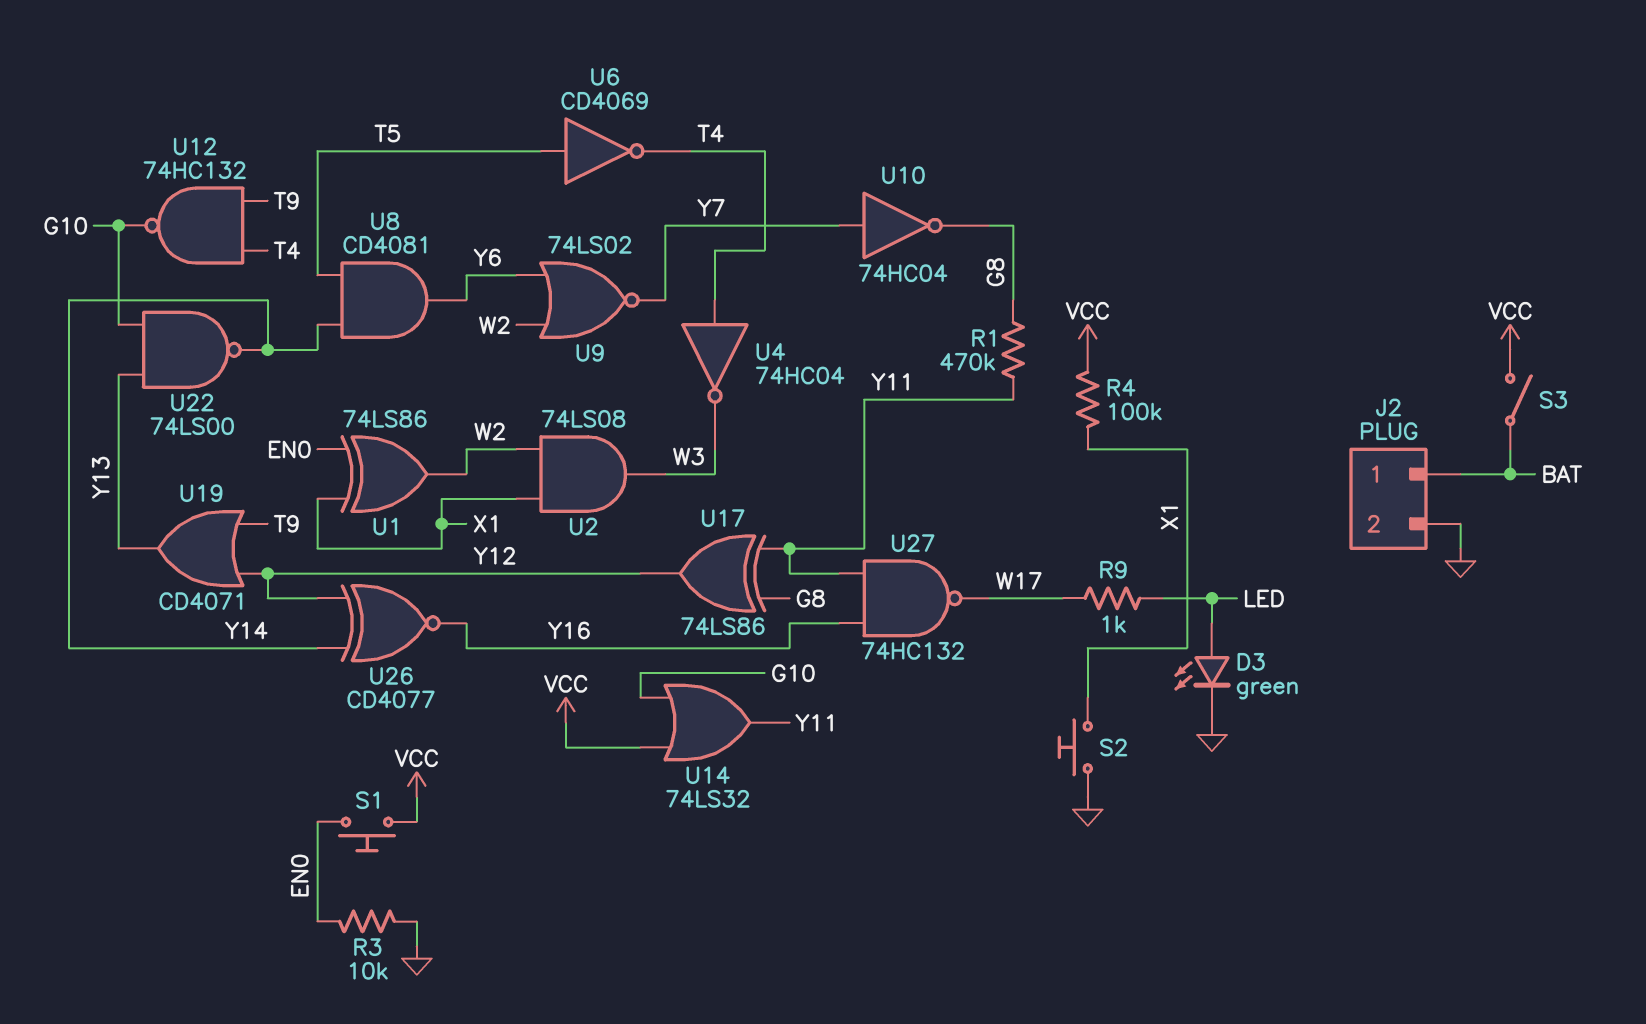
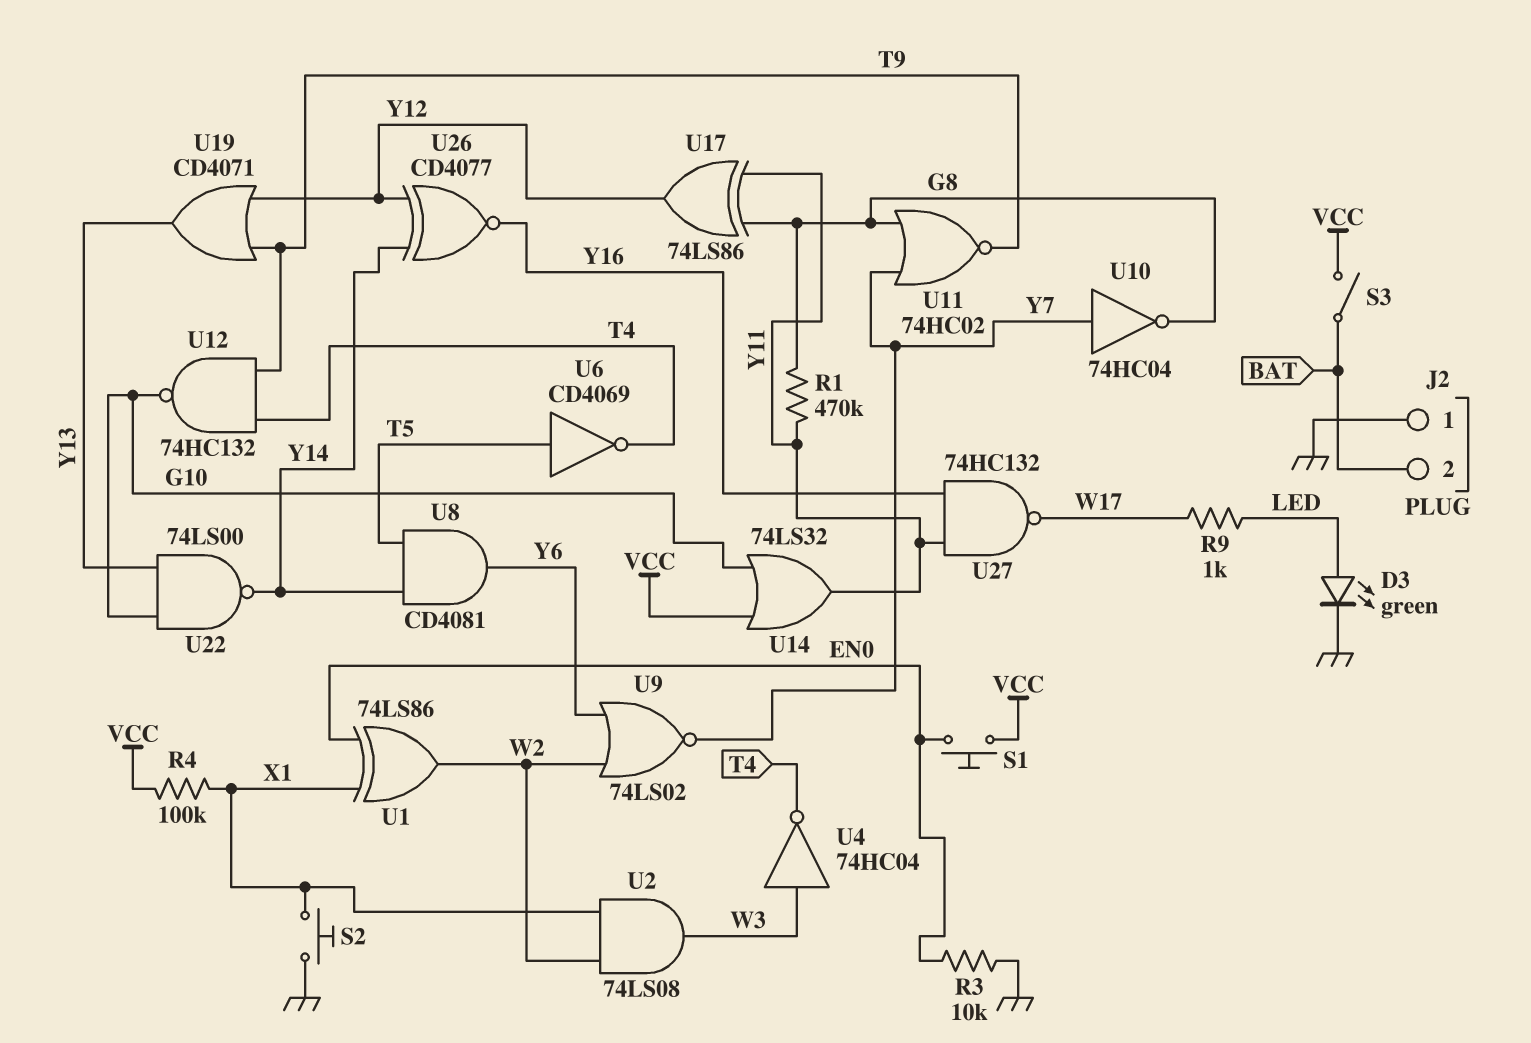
J2 pin 1: BAT -> GND
J2 pin 2: GND -> BAT
U4: NOT 74HC04 (in T4, out W3) -> NOT 74HC04 (in W3, out T4)
U11: none -> NOR 74HC02 (in G8, in Y7, out T9)

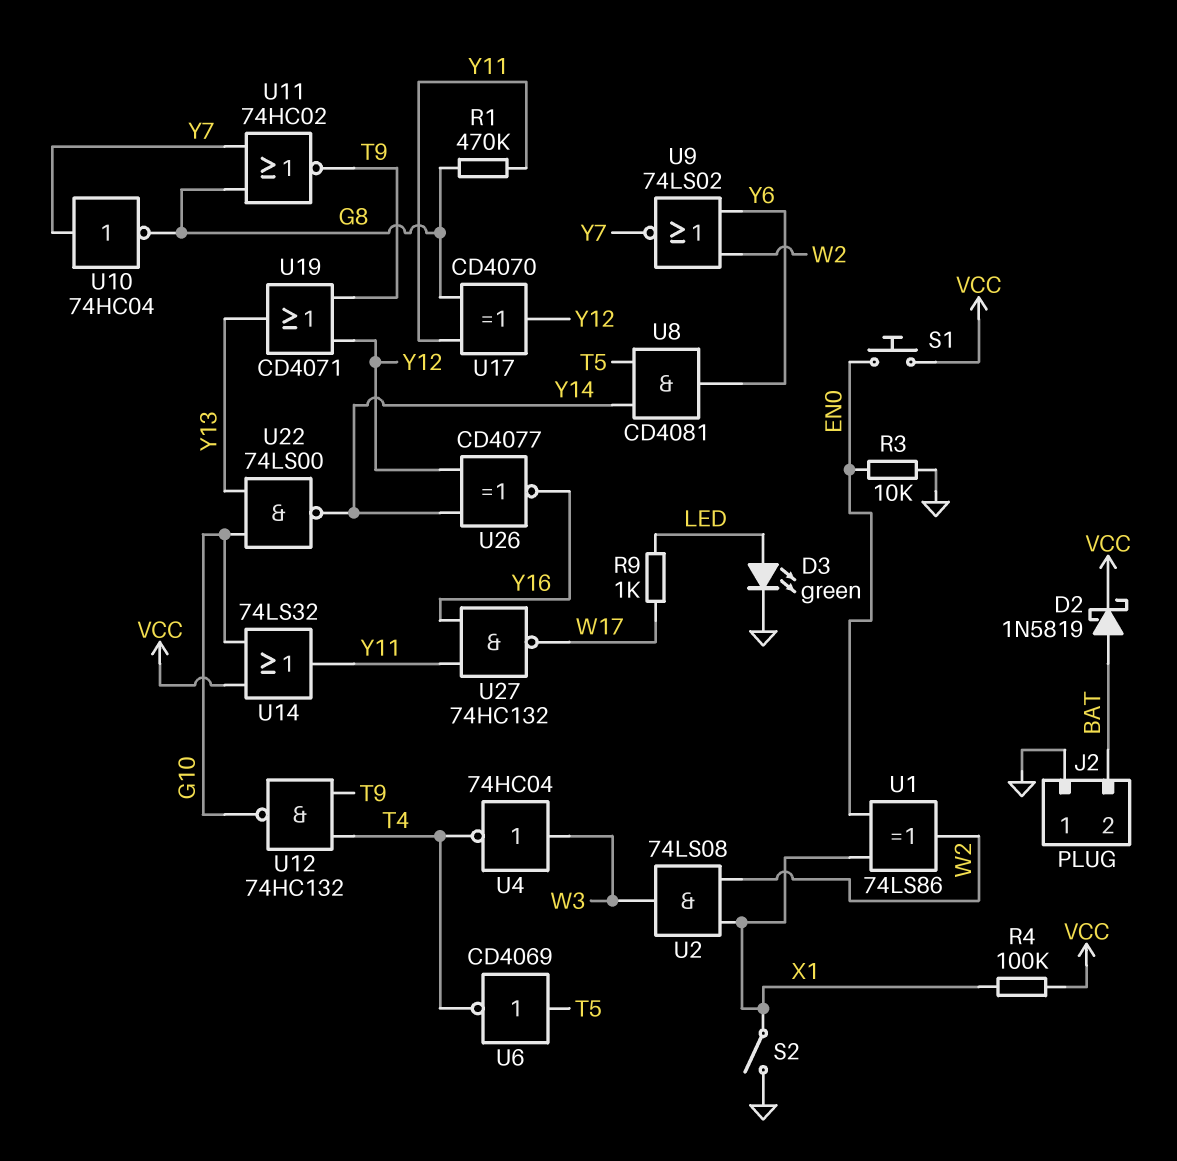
D2: none -> schottky 1N5819 (A BAT, K VCC)
S2: button (GND, X1) -> switch (GND, X1)
S3: switch (BAT, VCC) -> none
U17: XOR 74LS86 (in G8, in Y11, out Y12) -> XOR CD4070 (in G8, in Y11, out Y12)

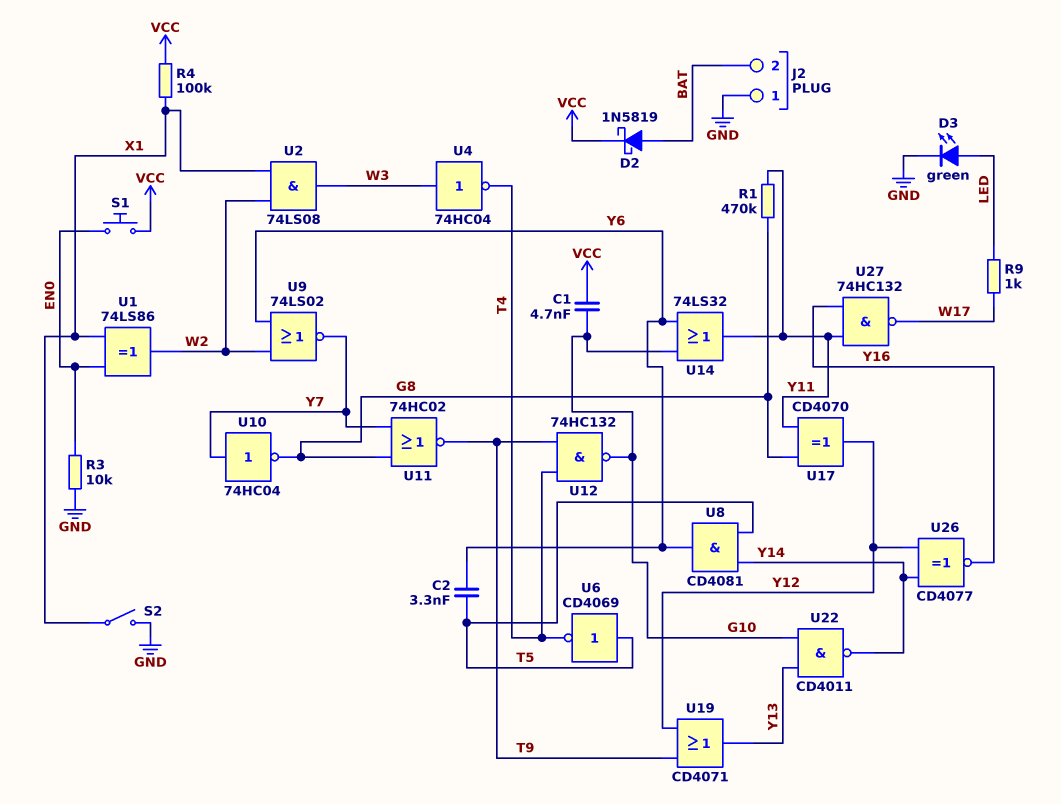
C1: none -> 4.7nF (G10, VCC)
C2: none -> 3.3nF (T5, Y6)
U14: OR 74LS32 (in G10, in VCC, out Y11) -> OR 74LS32 (in G10, in Y6, out Y11)
U22: NAND 74LS00 (in G10, in Y13, out Y14) -> NAND CD4011 (in G10, in Y13, out Y14)

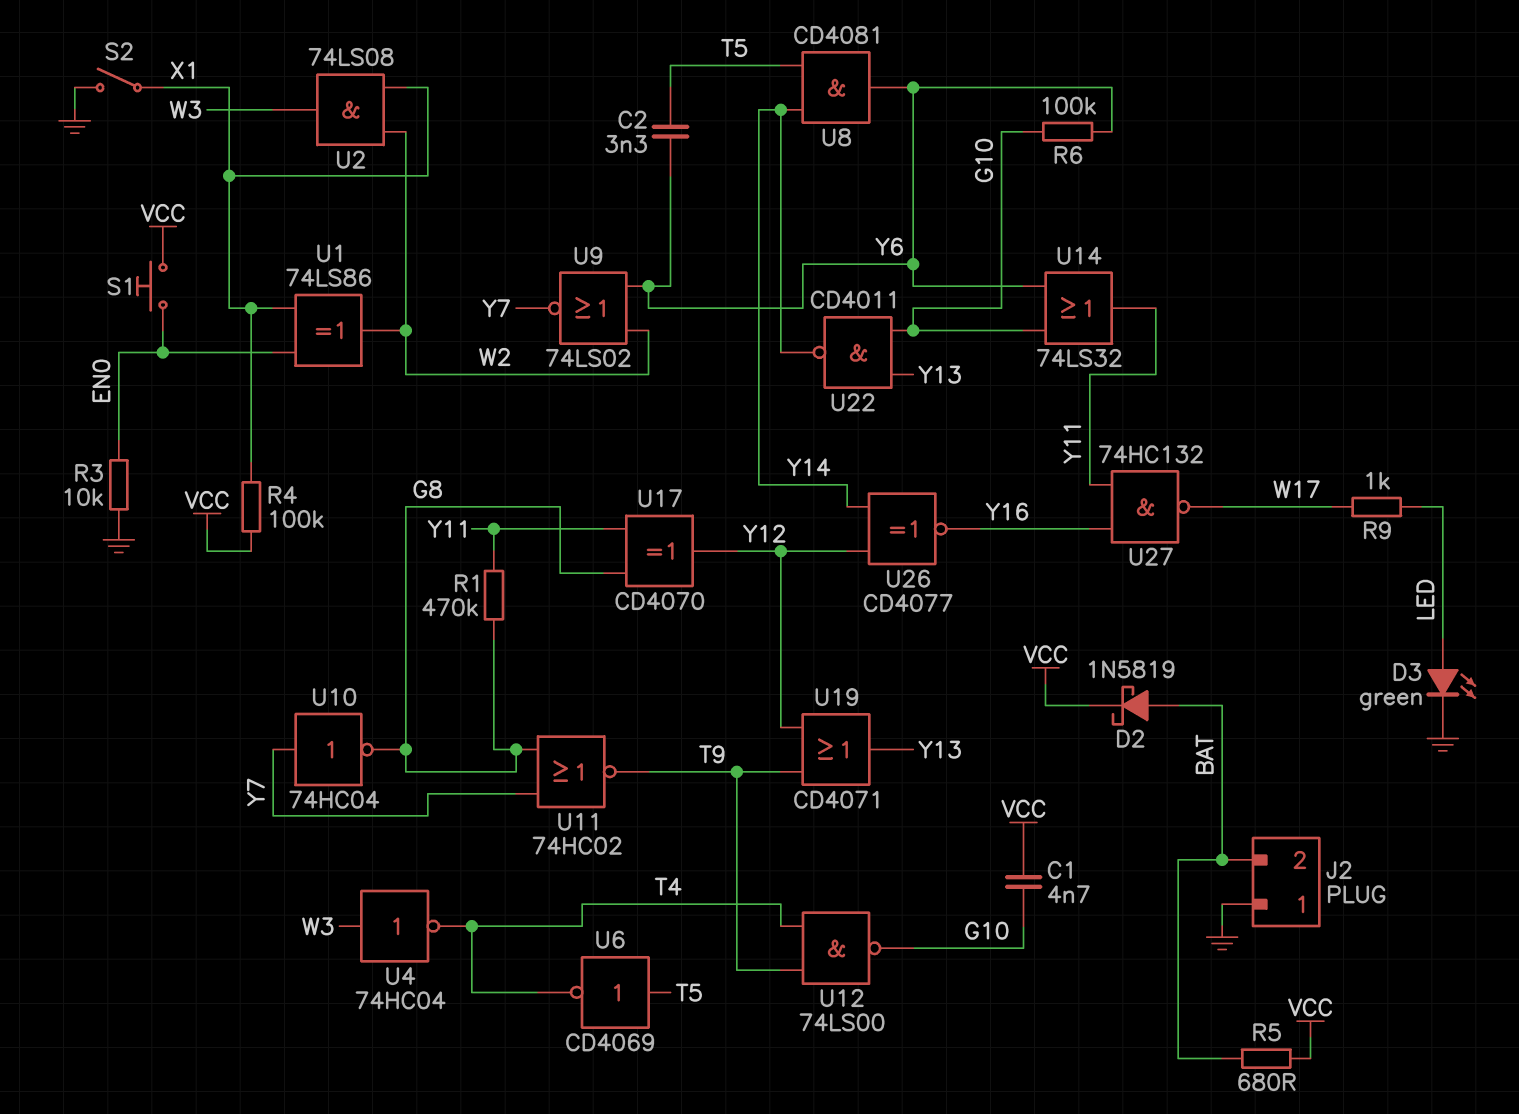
R5: none -> 680 (BAT, VCC)
R6: none -> 100k (G10, Y6)
U12: NAND 74HC132 (in T4, in T9, out G10) -> NAND 74LS00 (in T4, in T9, out G10)

